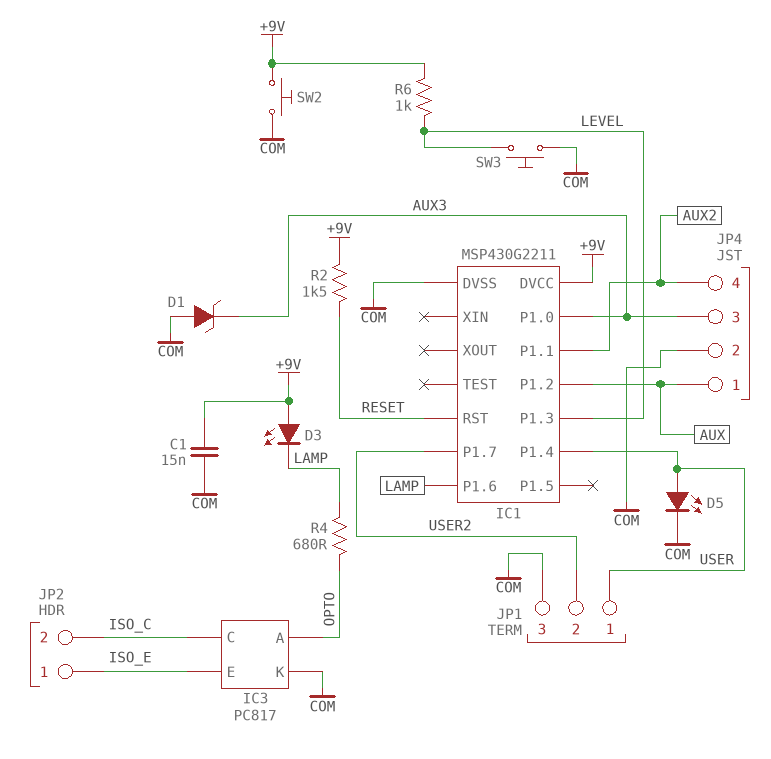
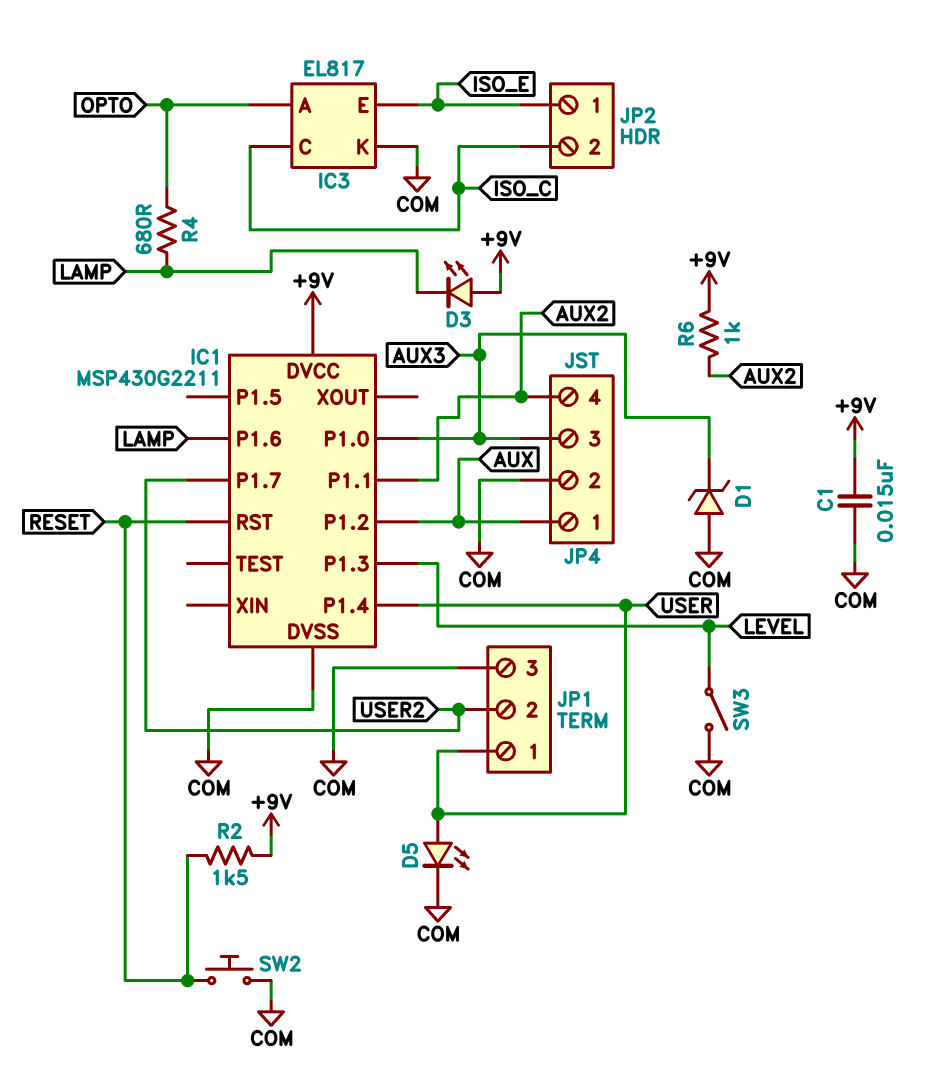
IC3: PC817 -> EL817
R6: 1k (+9V, LEVEL) -> 1k (+9V, AUX2)
SW2: button (+9V, COM) -> button (COM, RESET)
SW3: button (COM, LEVEL) -> switch (COM, LEVEL)

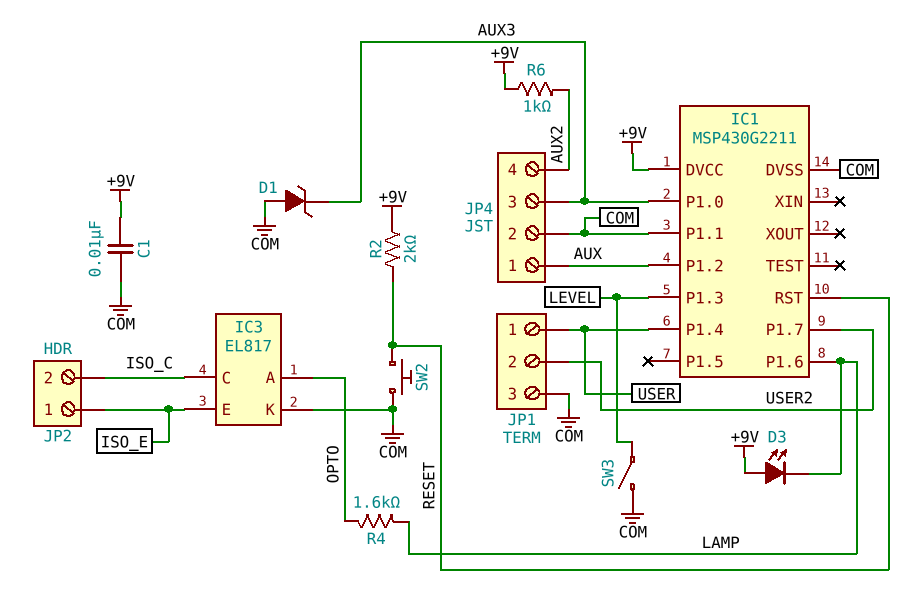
C1: 15nF (+9V, COM) -> 10nF (+9V, COM)
D5: LED (A USER, K COM) -> none
IC1 pin P1.1: AUX2 -> COM
R2: 1.5k (+9V, RESET) -> 2k (+9V, RESET)
R4: 680 (LAMP, OPTO) -> 1.6k (LAMP, OPTO)

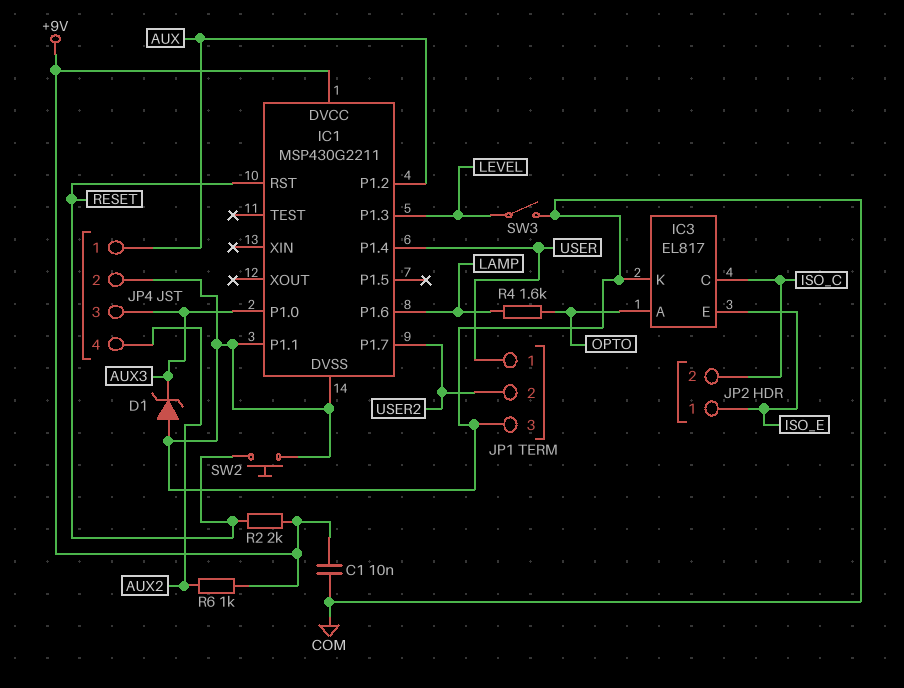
D3: LED (A +9V, K LAMP) -> none

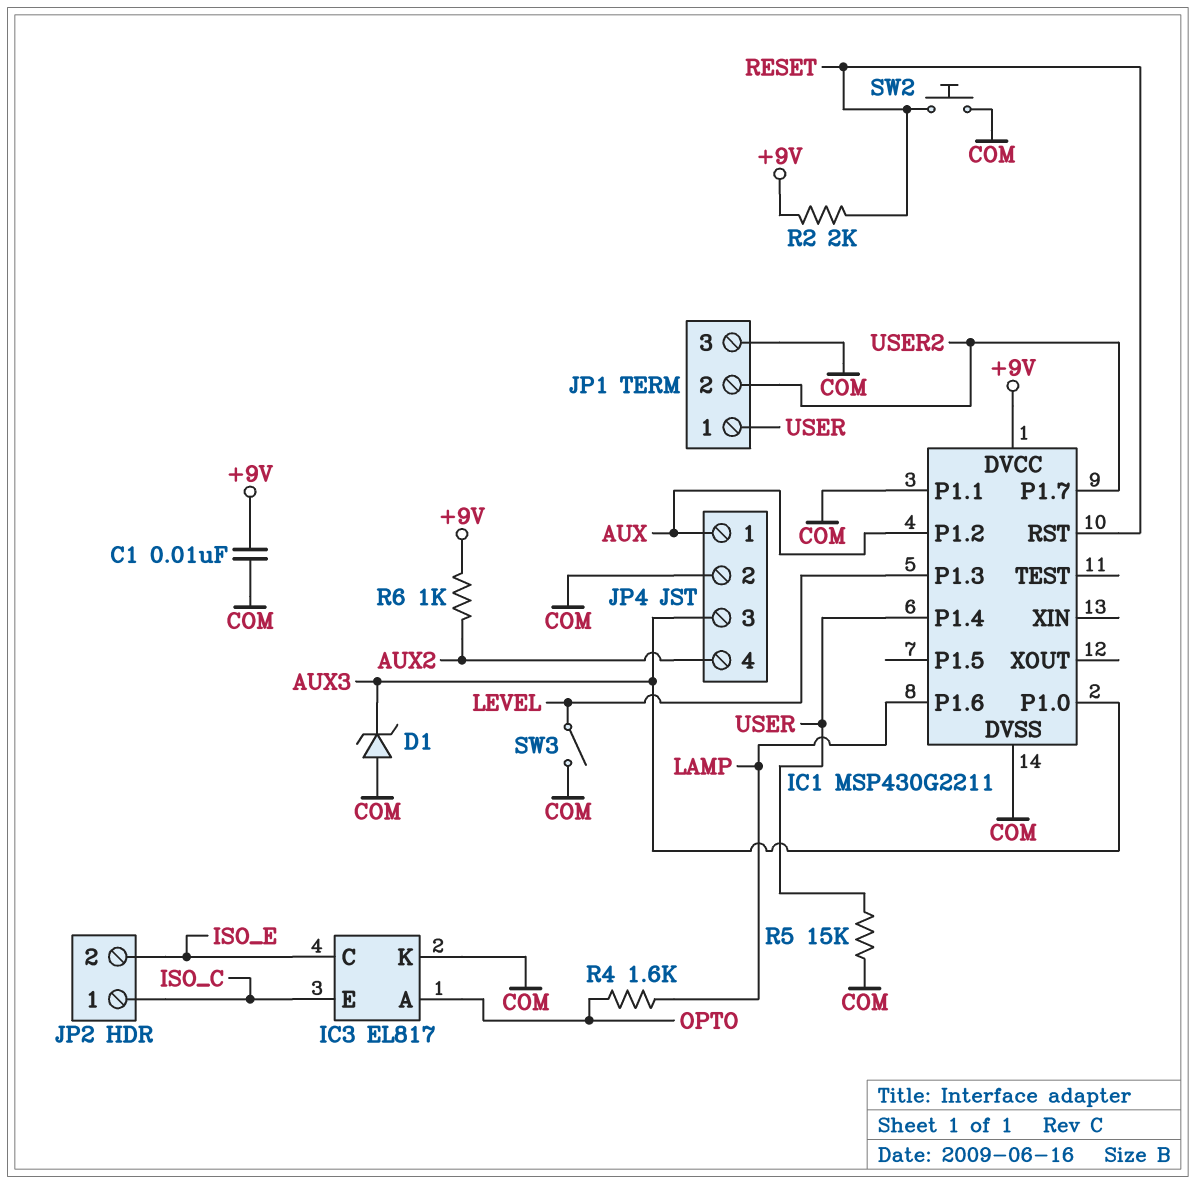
IC3 pin C: ISO_C -> ISO_E
IC3 pin E: ISO_E -> ISO_C
JP2 pin 1: ISO_E -> ISO_C
JP2 pin 2: ISO_C -> ISO_E
R5: none -> 15k (COM, USER)

